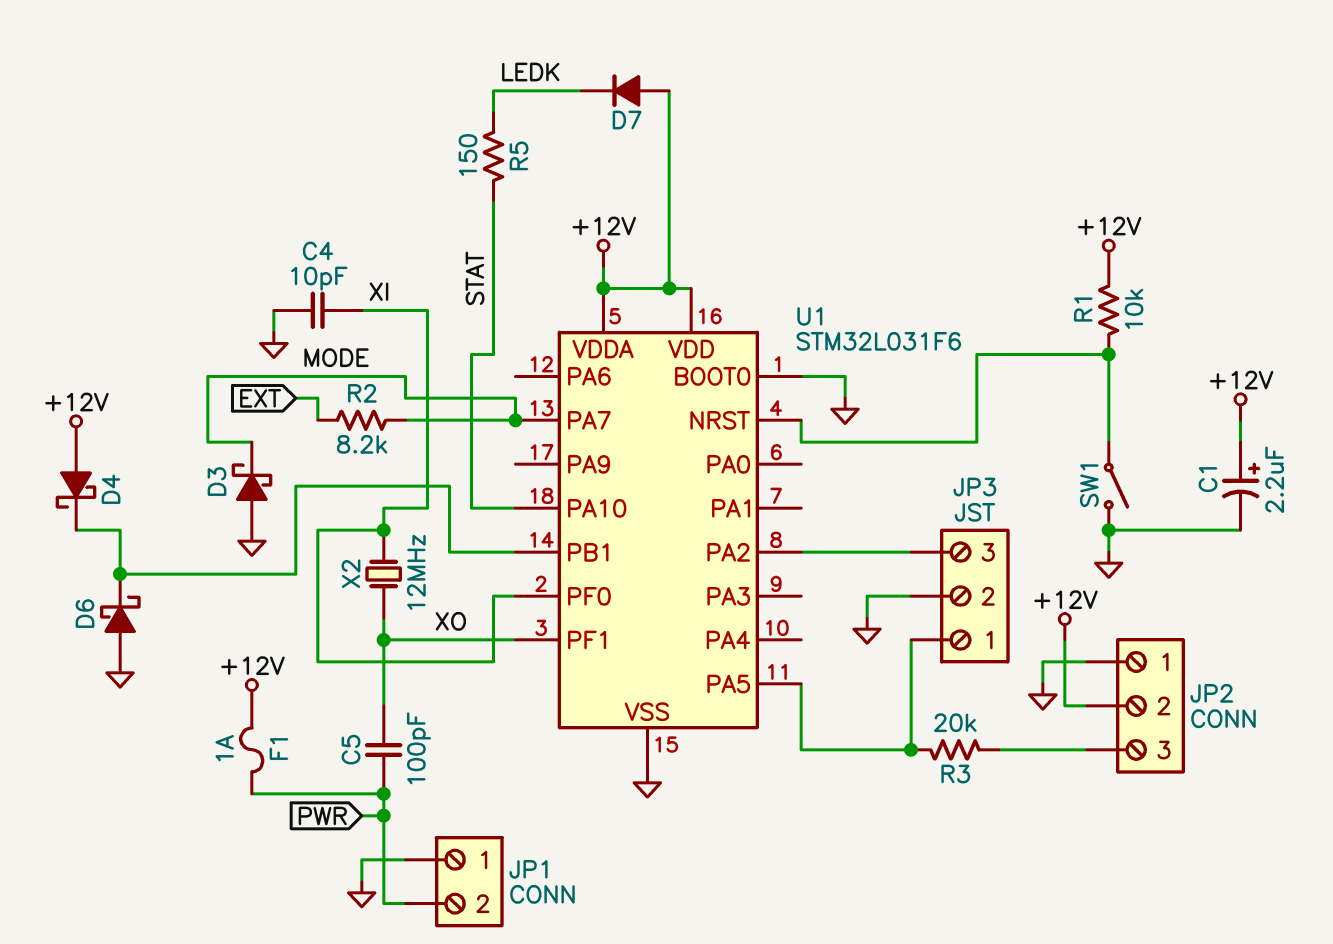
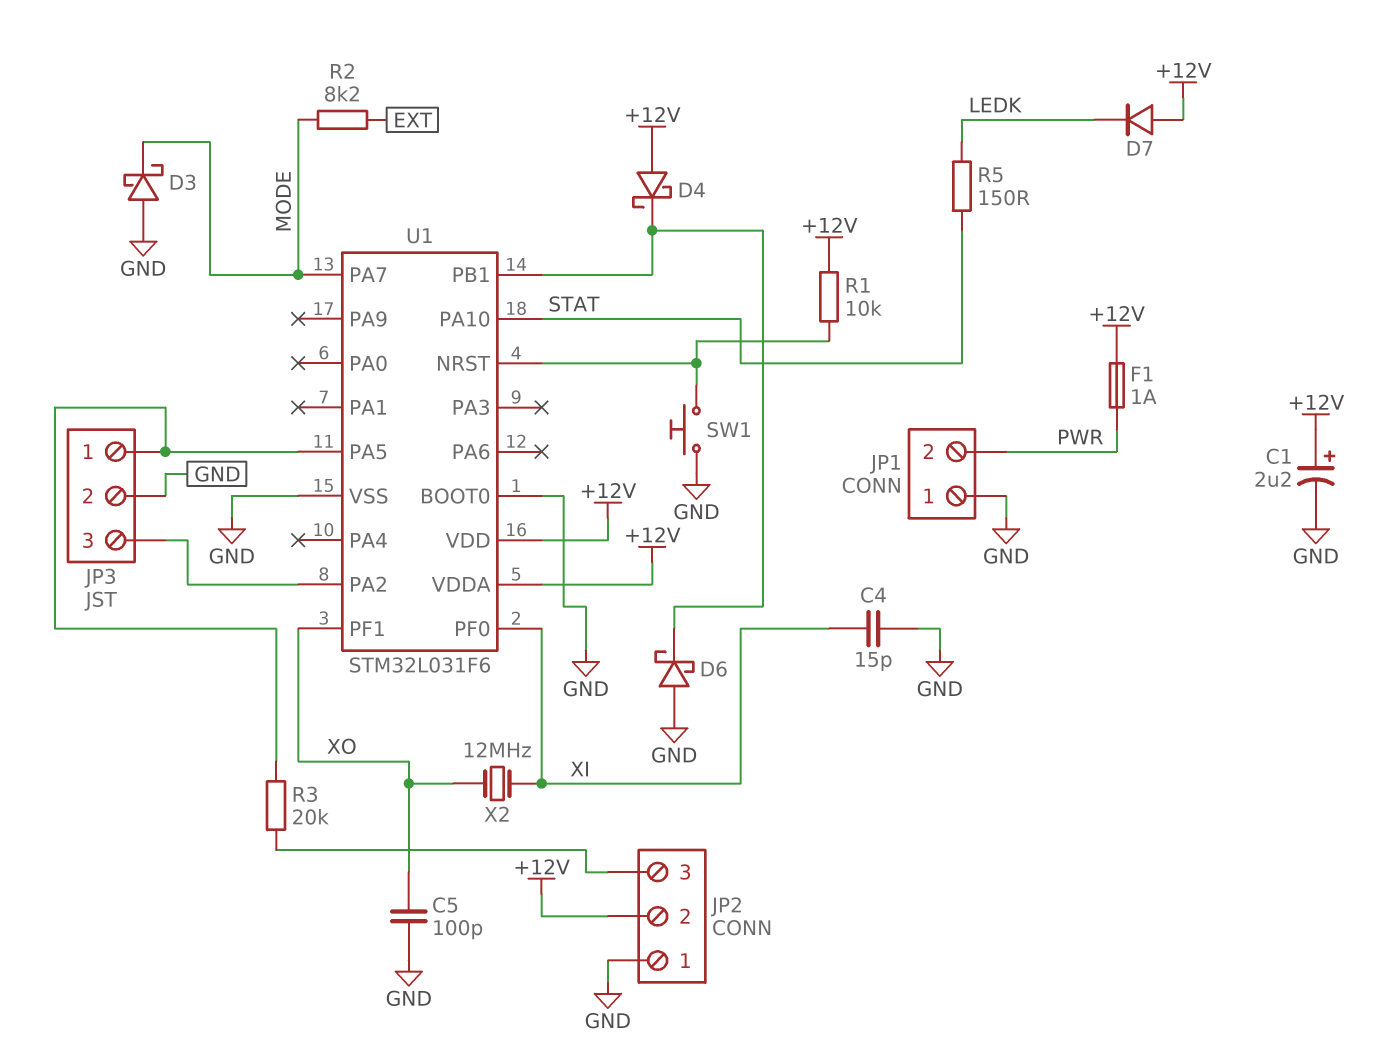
C4: 10pF (GND, XI) -> 15pF (GND, XI)
C5: 100pF (PWR, XO) -> 100pF (GND, XO)
SW1: switch (GND, U1/NRST) -> button (GND, U1/NRST)

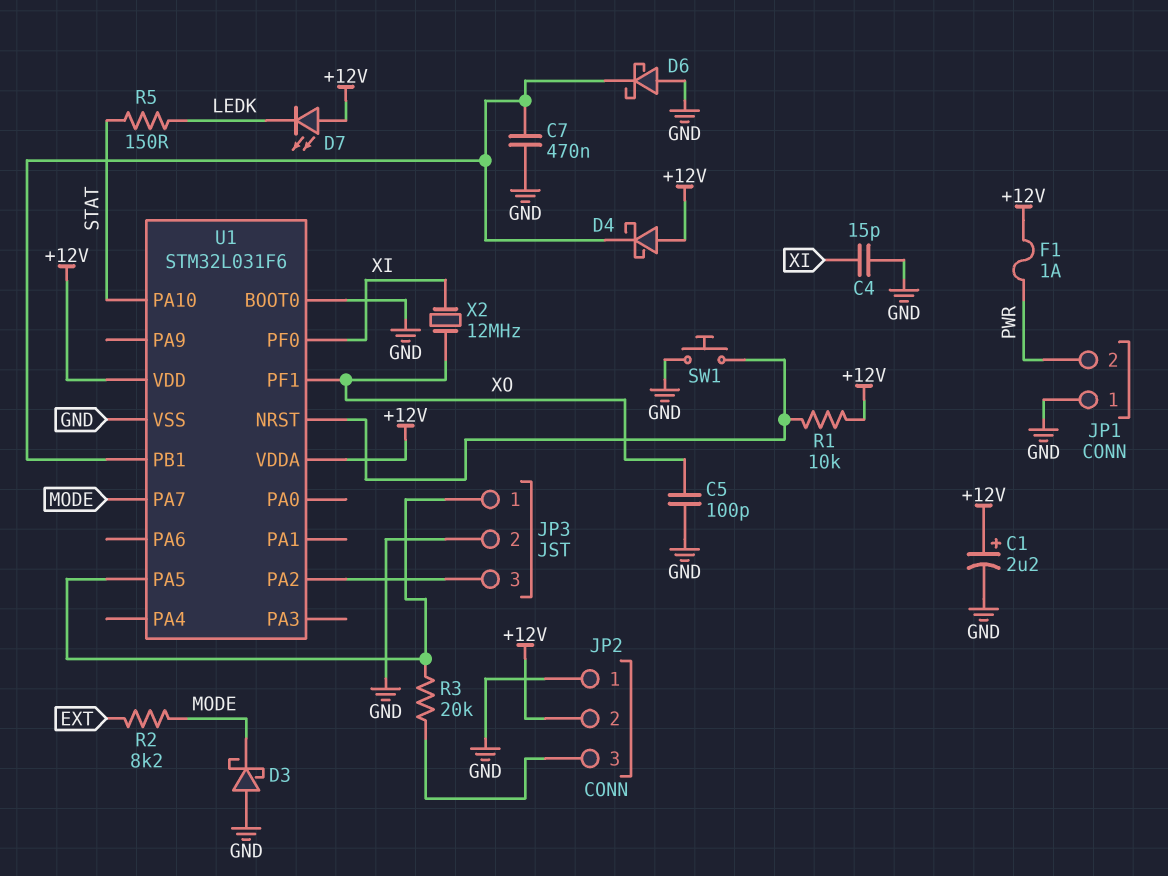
C7: none -> 470nF (GND, U1/PB1)
D7: diode (A +12V, K LEDK) -> LED (A +12V, K LEDK)

